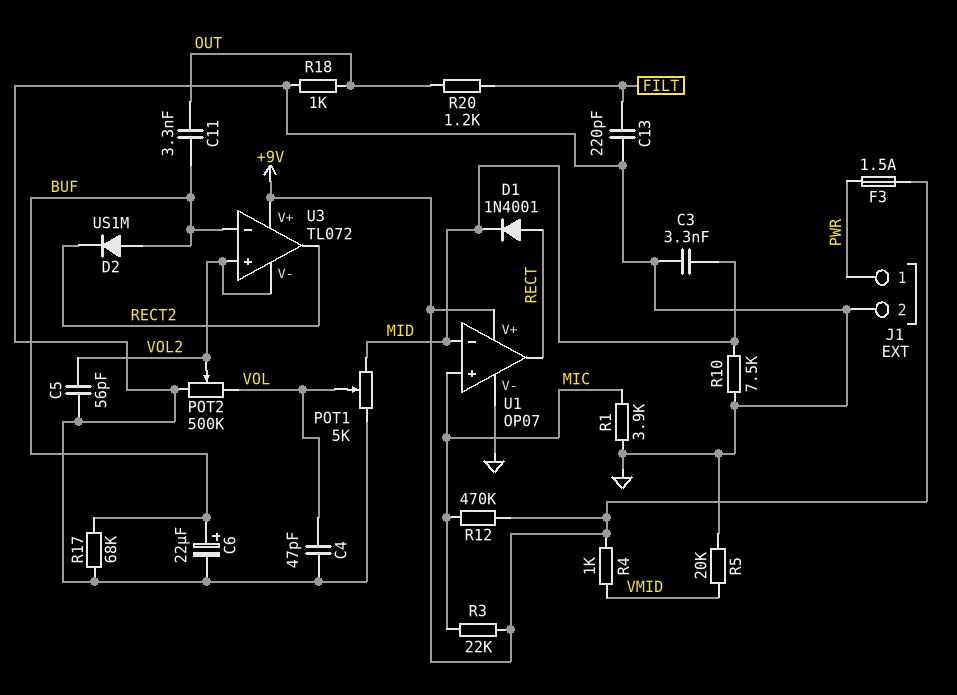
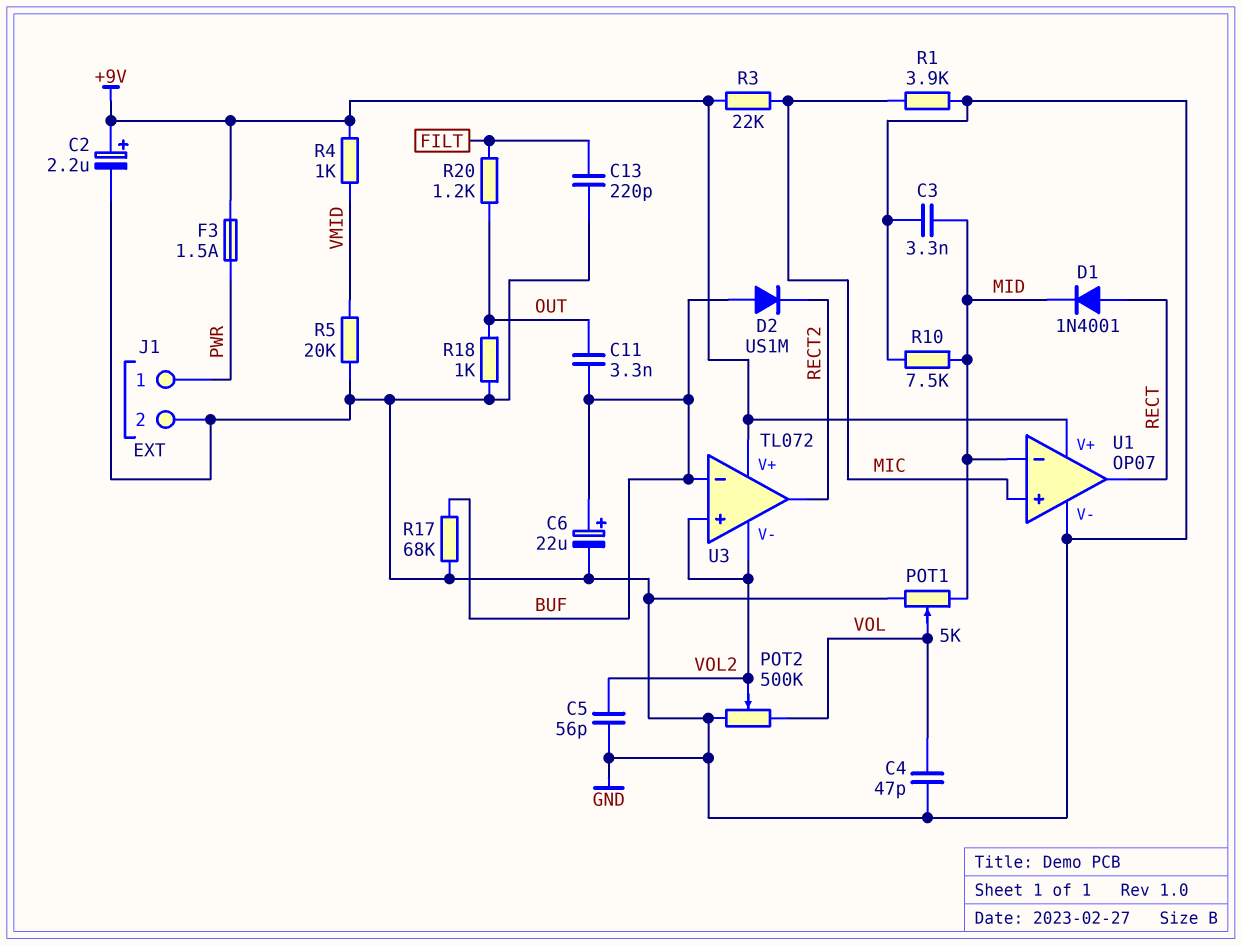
C2: none -> 2.2uF (plus +9V, minus GND)
R12: 470k (+9V, MIC) -> none

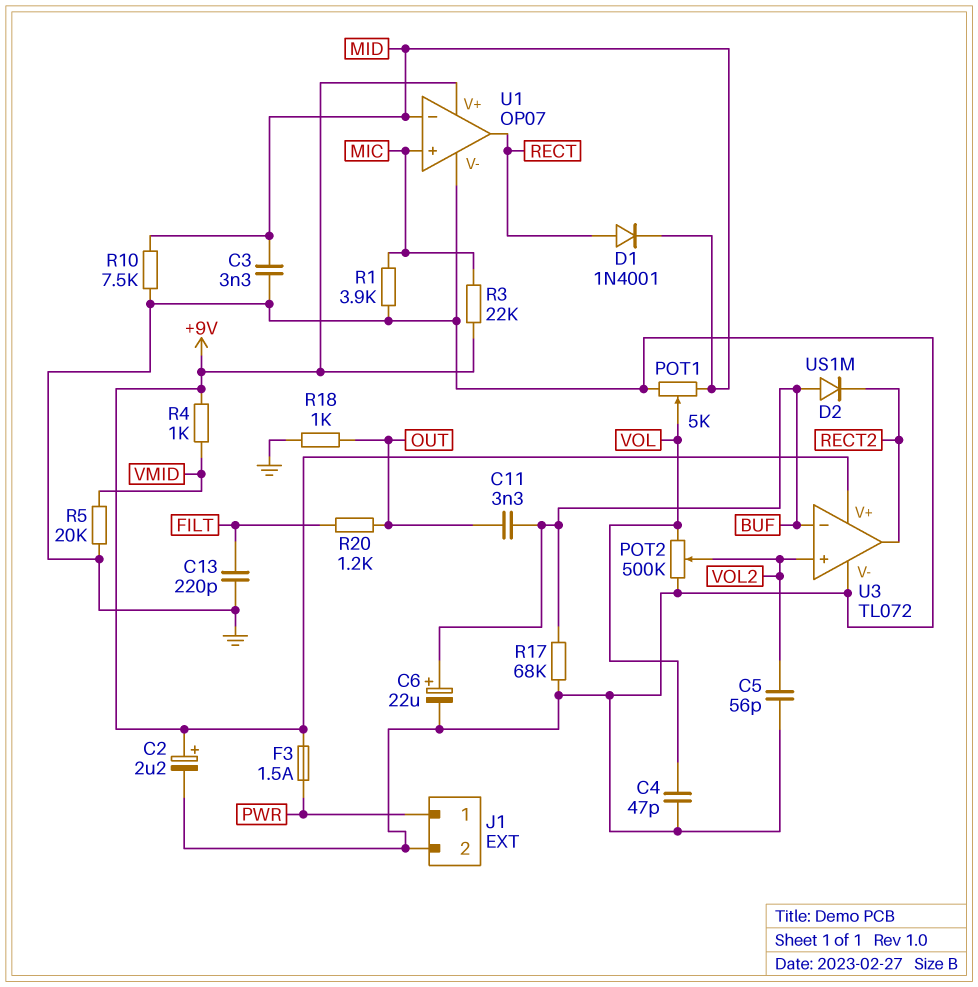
U3 pin V-: VOL2 -> GND

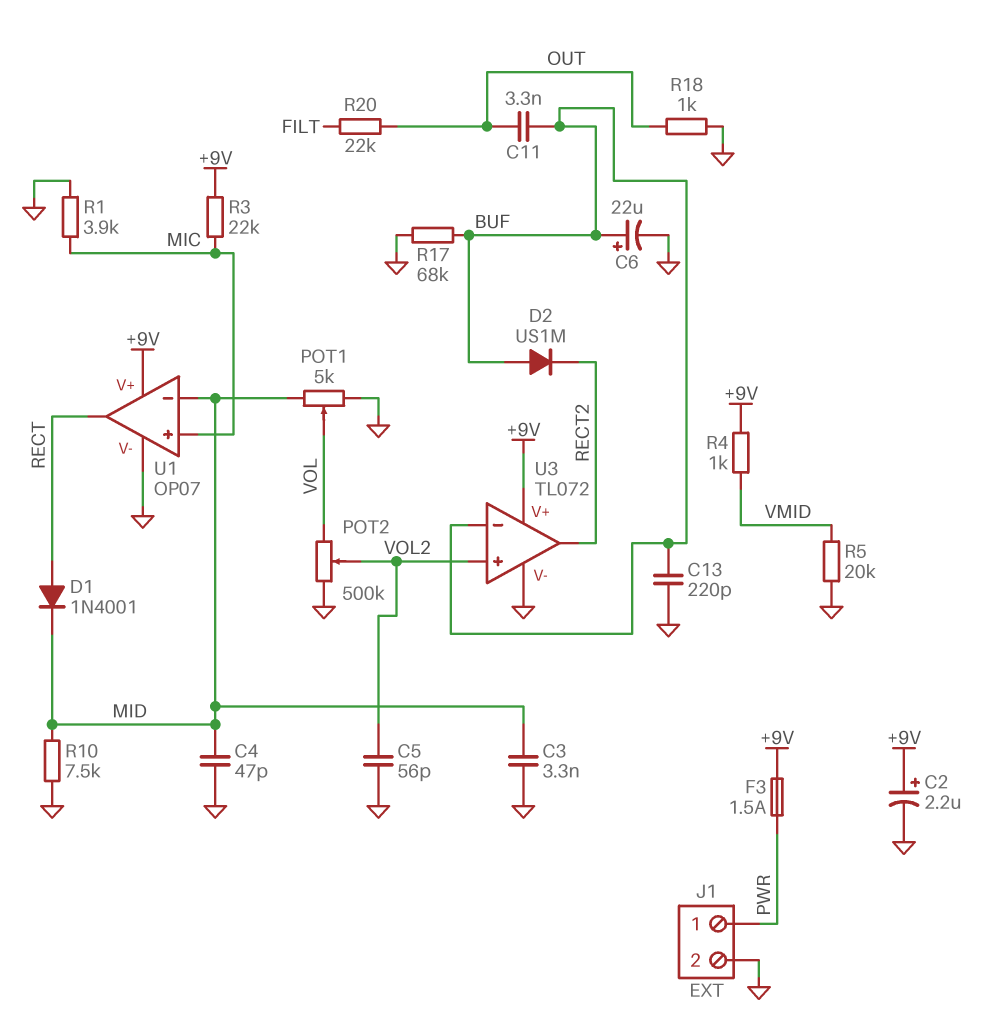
C4: 47pF (GND, VOL) -> 47pF (GND, MID)
C13: 220pF (FILT, GND) -> 220pF (BUF, GND)
R20: 1.2k (FILT, OUT) -> 22k (FILT, OUT)

